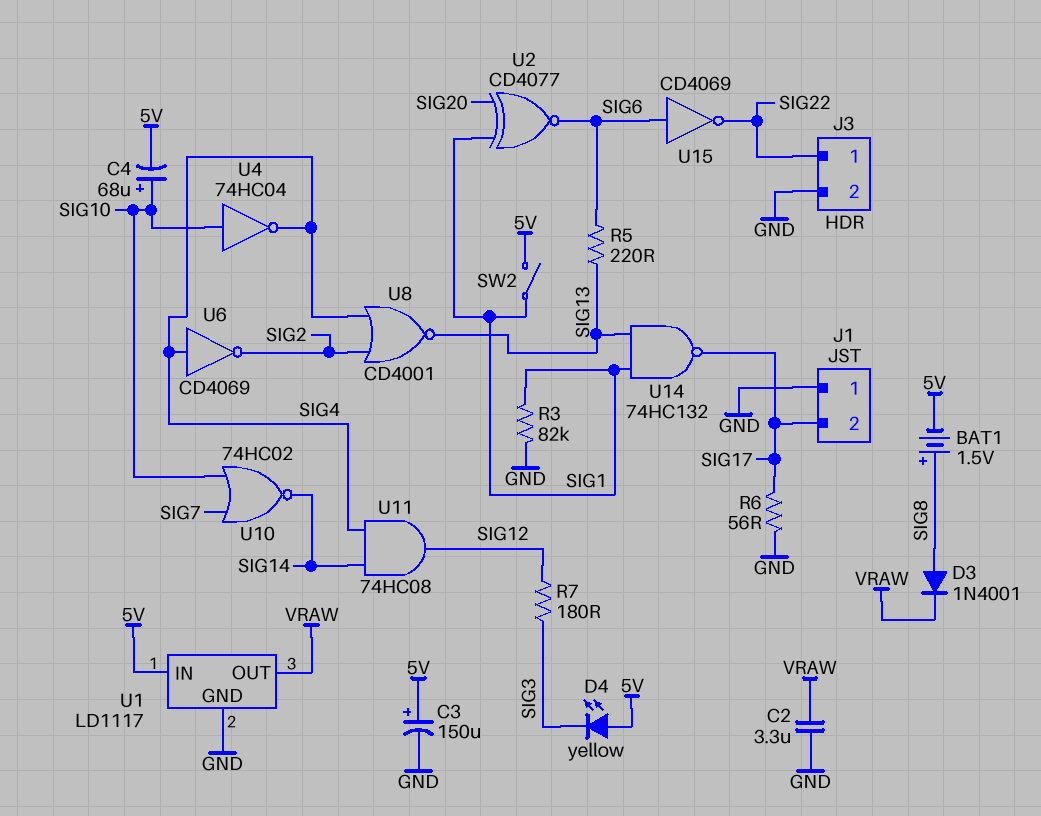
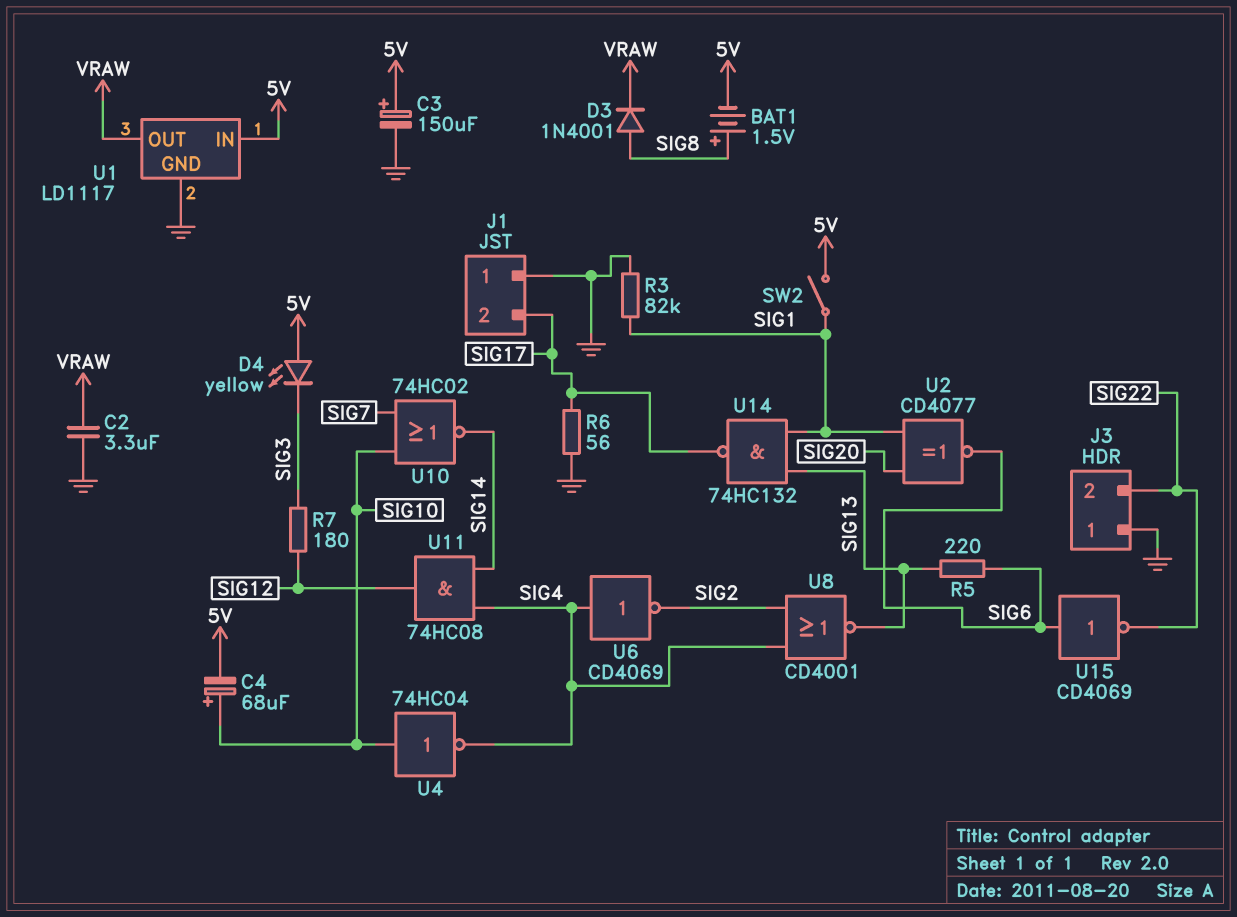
J3 pin 1: SIG22 -> GND
J3 pin 2: GND -> SIG22

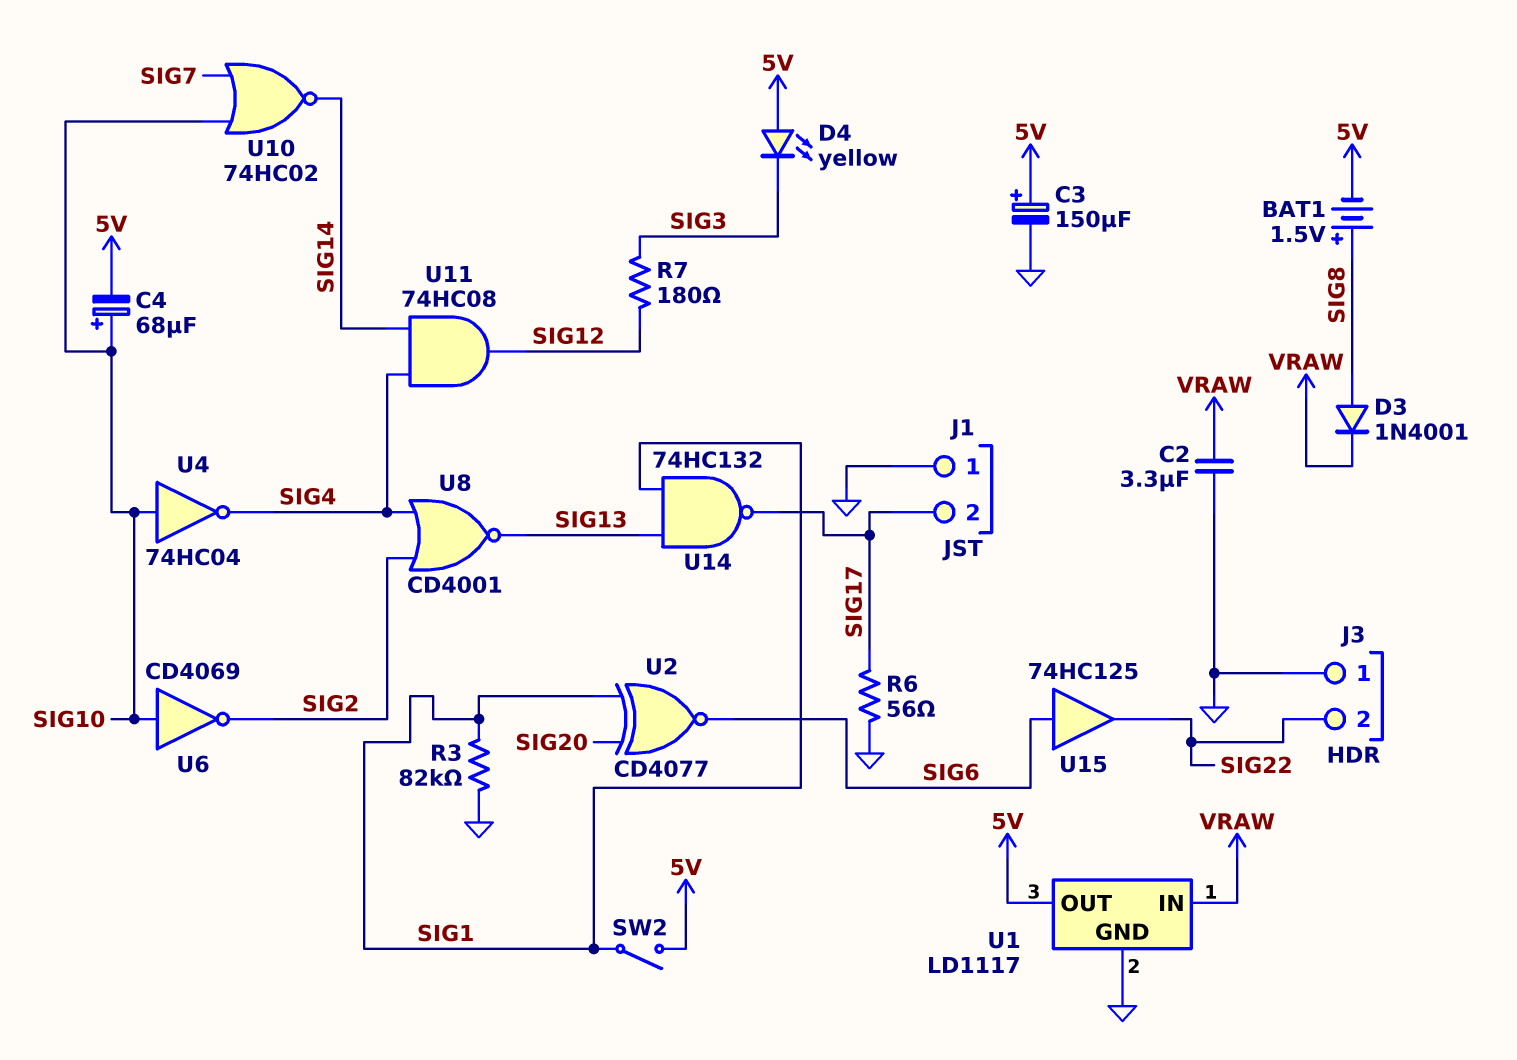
R5: 220 (SIG6, SIG13) -> none
U1 pin IN: 5V -> VRAW
U1 pin OUT: VRAW -> 5V
U6: NOT CD4069 (in SIG4, out SIG2) -> NOT CD4069 (in SIG10, out SIG2)
U15: NOT CD4069 (in SIG6, out SIG22) -> buffer 74HC125 (in SIG6, out SIG22)

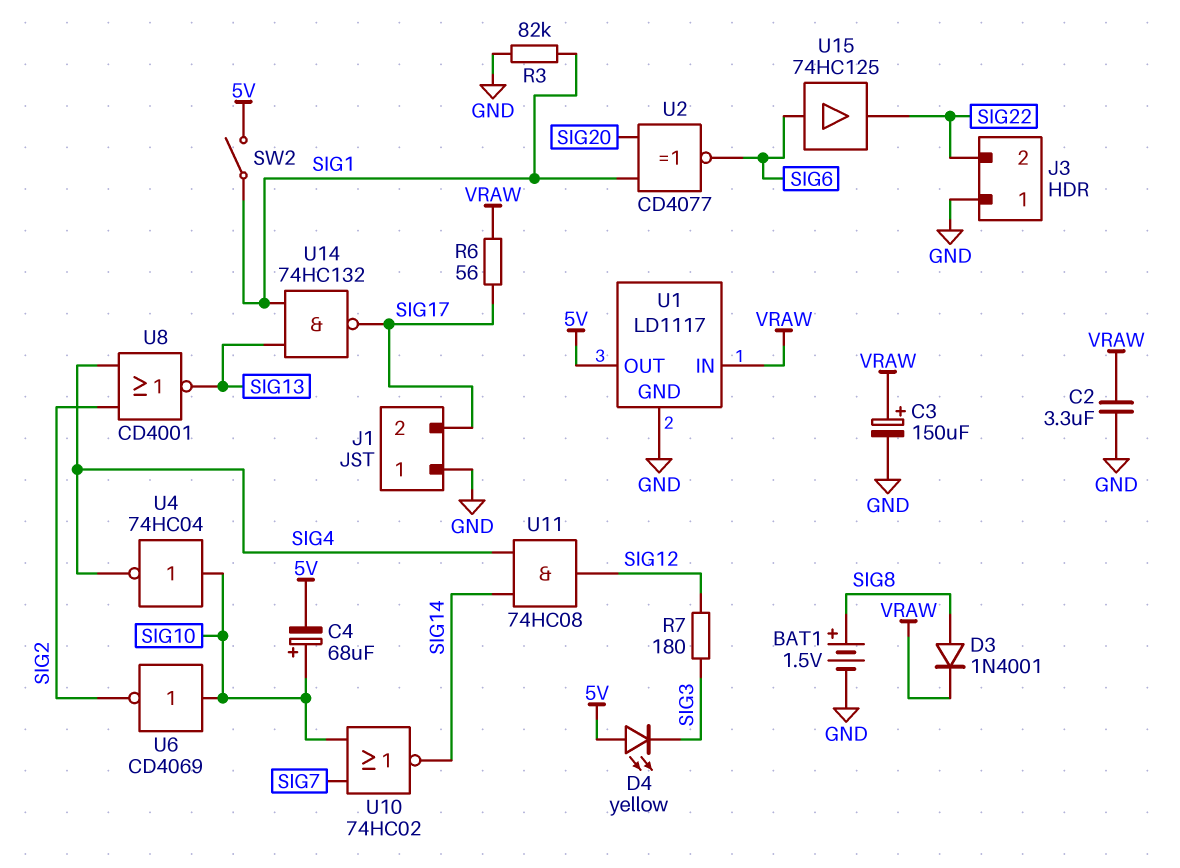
BAT1: 1.5V (plus SIG8, minus 5V) -> 1.5V (plus SIG8, minus GND)
C3: 150uF (plus 5V, minus GND) -> 150uF (plus VRAW, minus GND)
R6: 56 (GND, SIG17) -> 56 (SIG17, VRAW)

